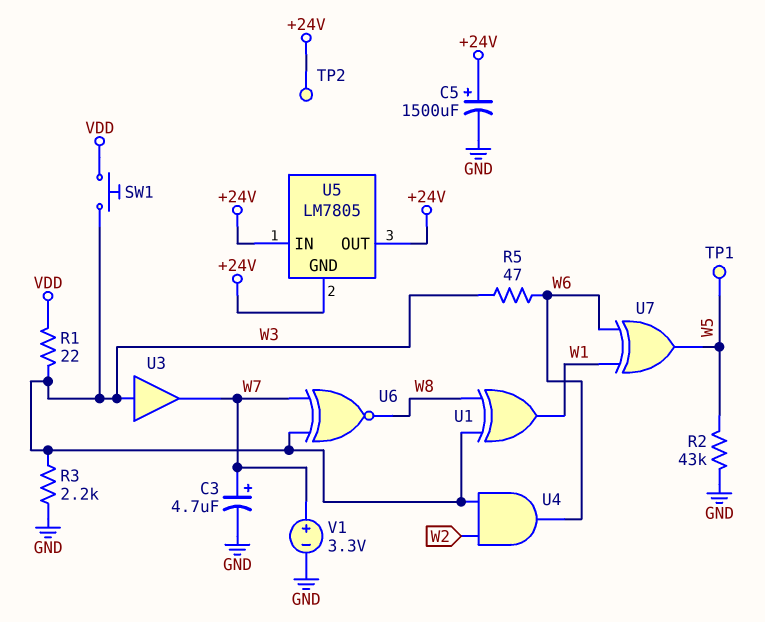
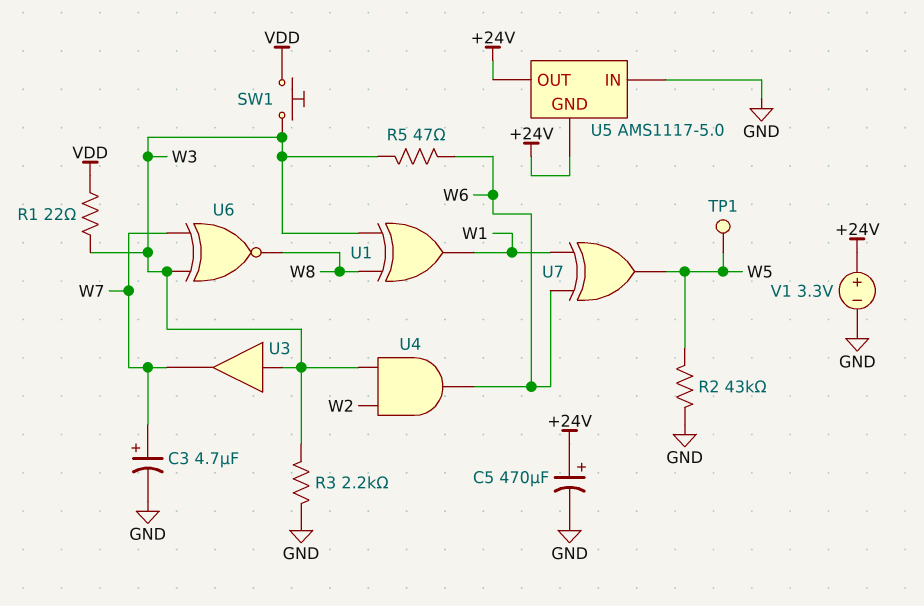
C5: 1500uF (plus +24V, minus GND) -> 470uF (plus +24V, minus GND)
TP2: test point (+24V) -> none
U5: LM7805 -> AMS1117-5.0
U5 pin IN: +24V -> GND
V1: 3.3V (plus W7, minus GND) -> 3.3V (plus +24V, minus GND)

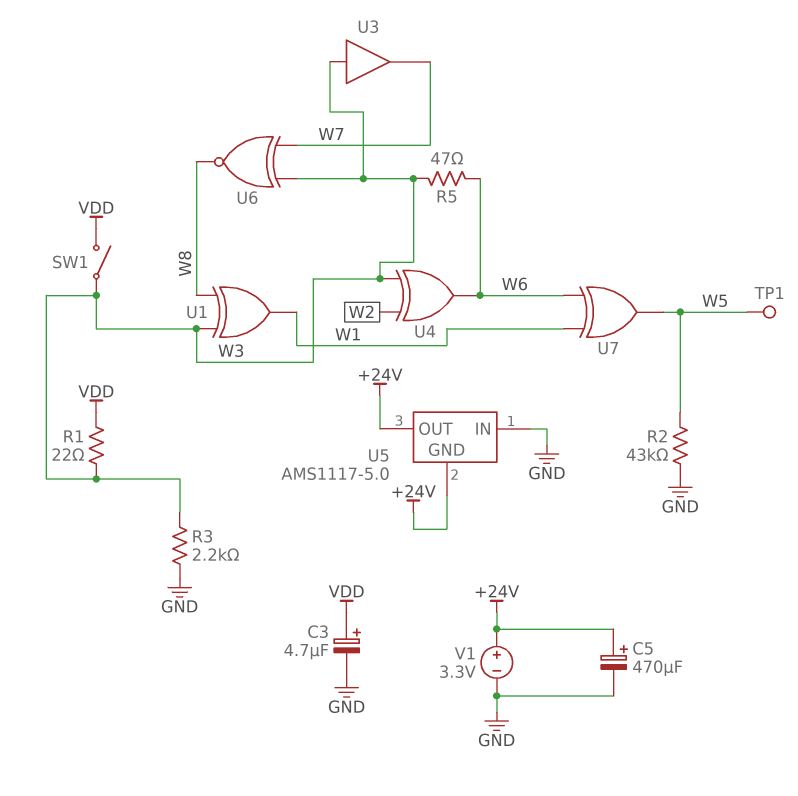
C3: 4.7uF (plus W7, minus GND) -> 4.7uF (plus VDD, minus GND)
SW1: button (VDD, W3) -> switch (VDD, W3)
U4: AND (in W2, in W3, out W6) -> XOR (in W2, in W3, out W6)

